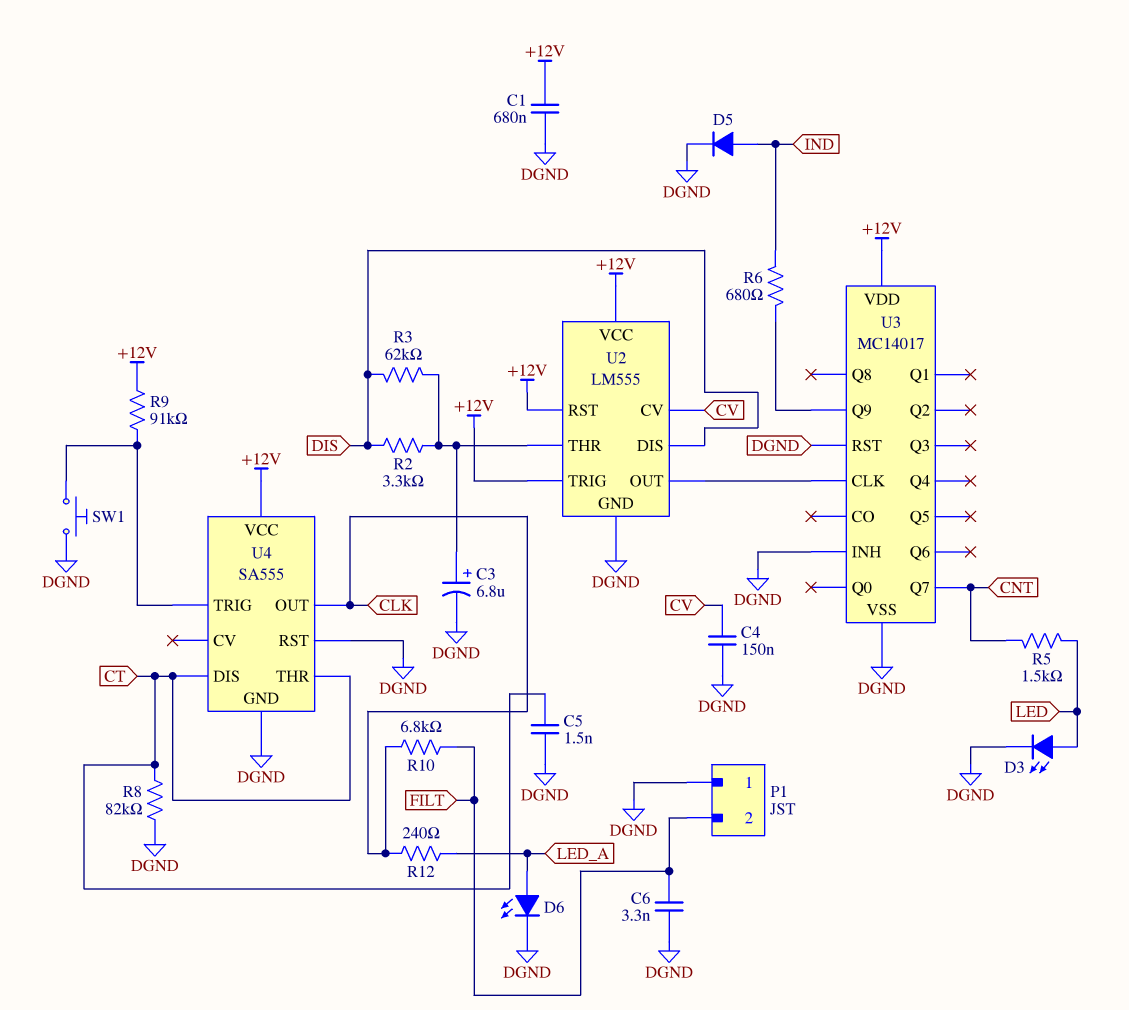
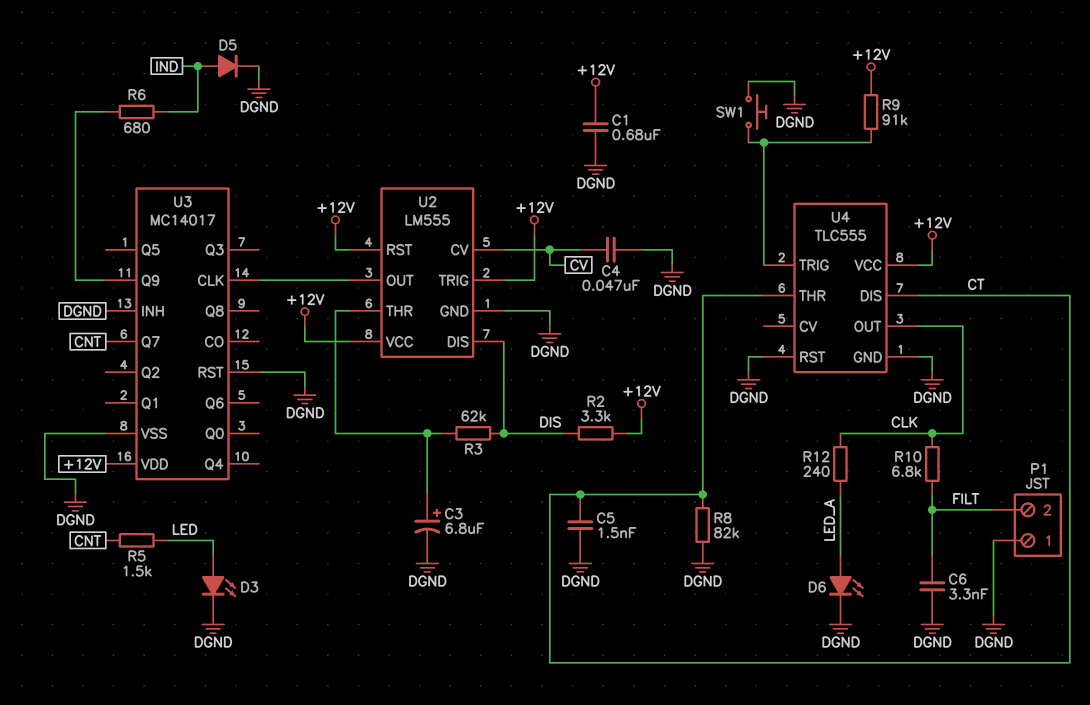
C4: 150nF (CV, DGND) -> 47nF (CV, DGND)
R2: 3.3k (DIS, U2/THR) -> 3.3k (+12V, DIS)
U4: SA555 -> TLC555

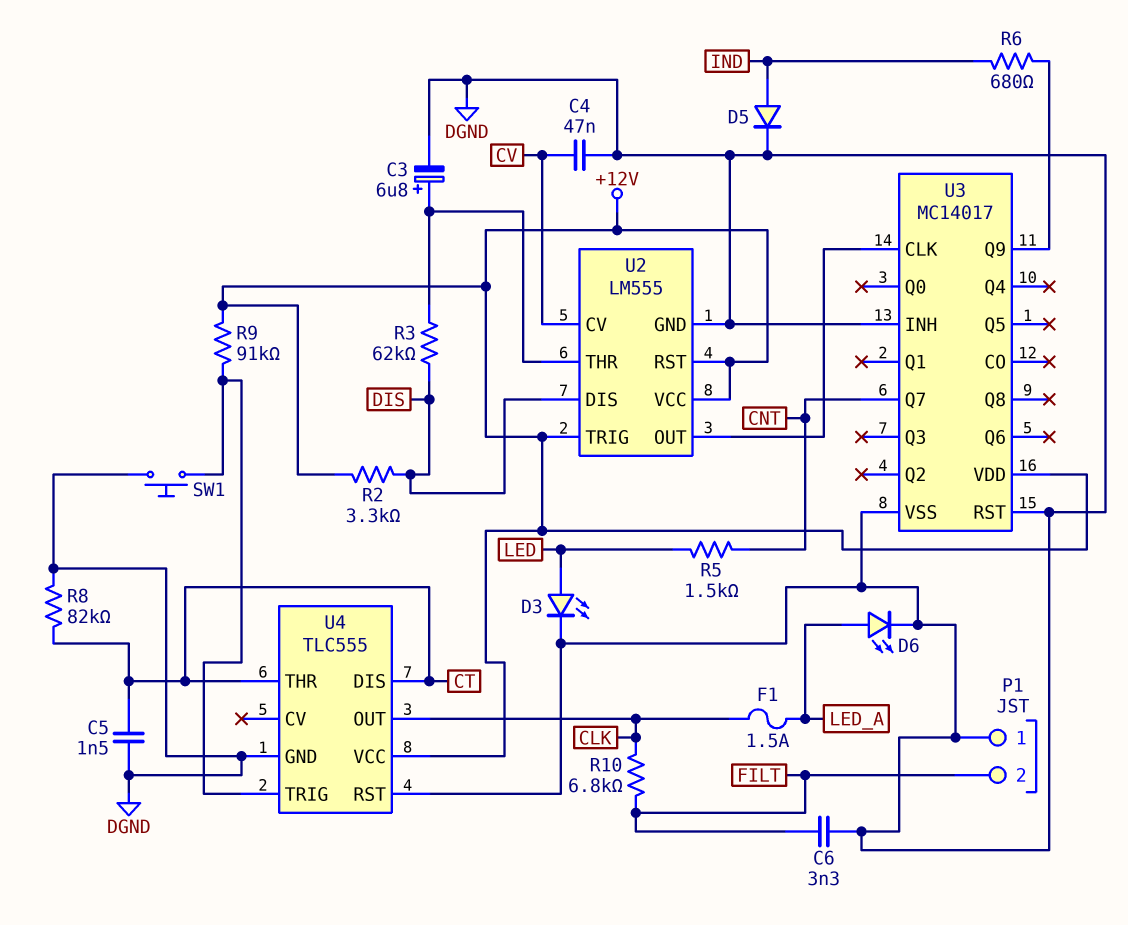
C1: 680nF (+12V, DGND) -> none
F1: none -> 1.5A (CLK, LED_A)
R12: 240 (CLK, LED_A) -> none

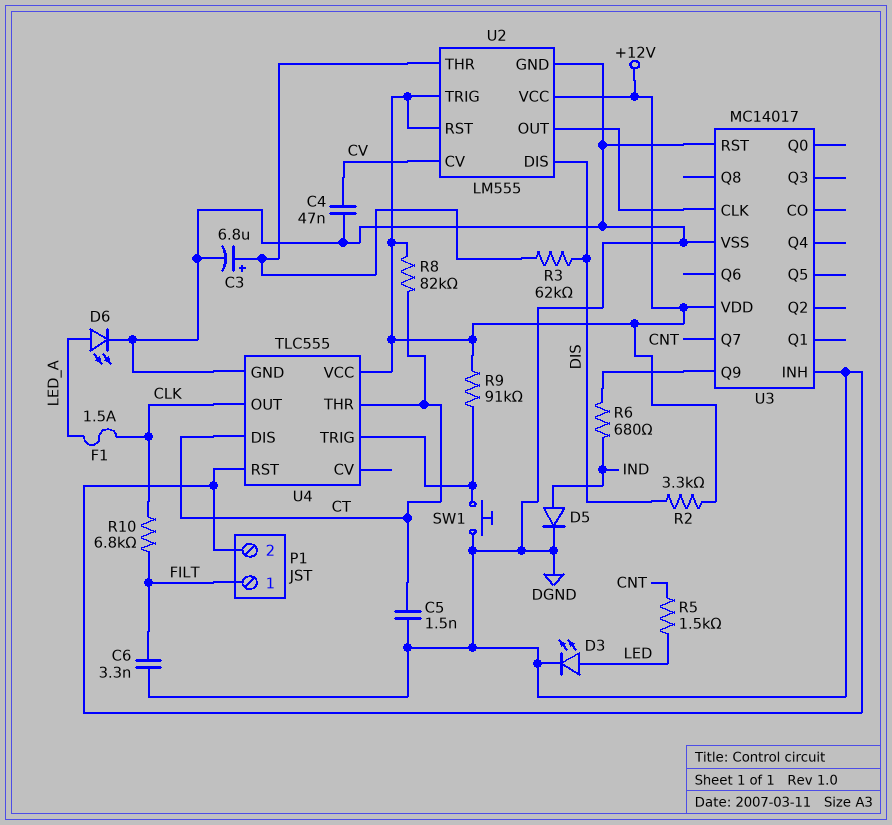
P1 pin 1: DGND -> FILT
P1 pin 2: FILT -> DGND
R8: 82k (CT, DGND) -> 82k (+12V, CT)

